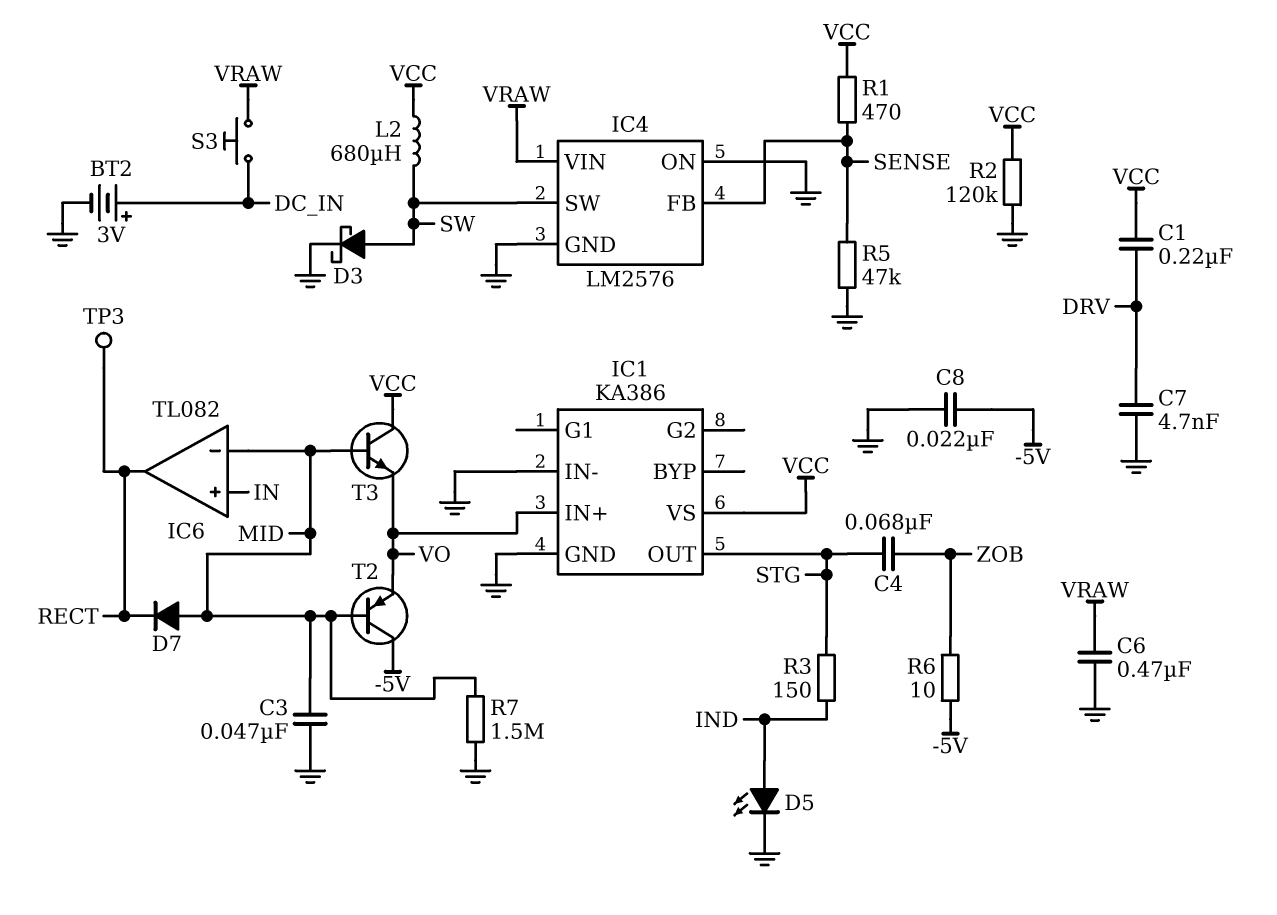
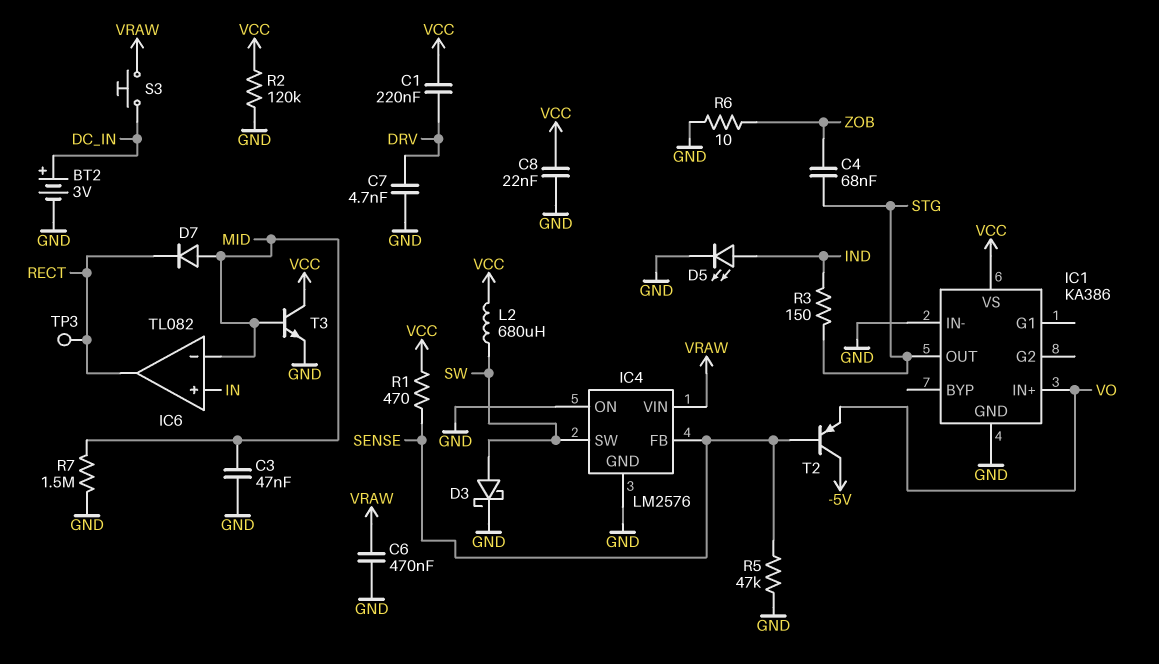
C8: 22nF (-5V, GND) -> 22nF (GND, VCC)
R6: 10 (-5V, ZOB) -> 10 (GND, ZOB)
T2: PNP (B MID, C -5V, E VO) -> PNP (B SENSE, C -5V, E VO)
T3: NPN (B MID, C VCC, E VO) -> NPN (B MID, C VCC, E GND)

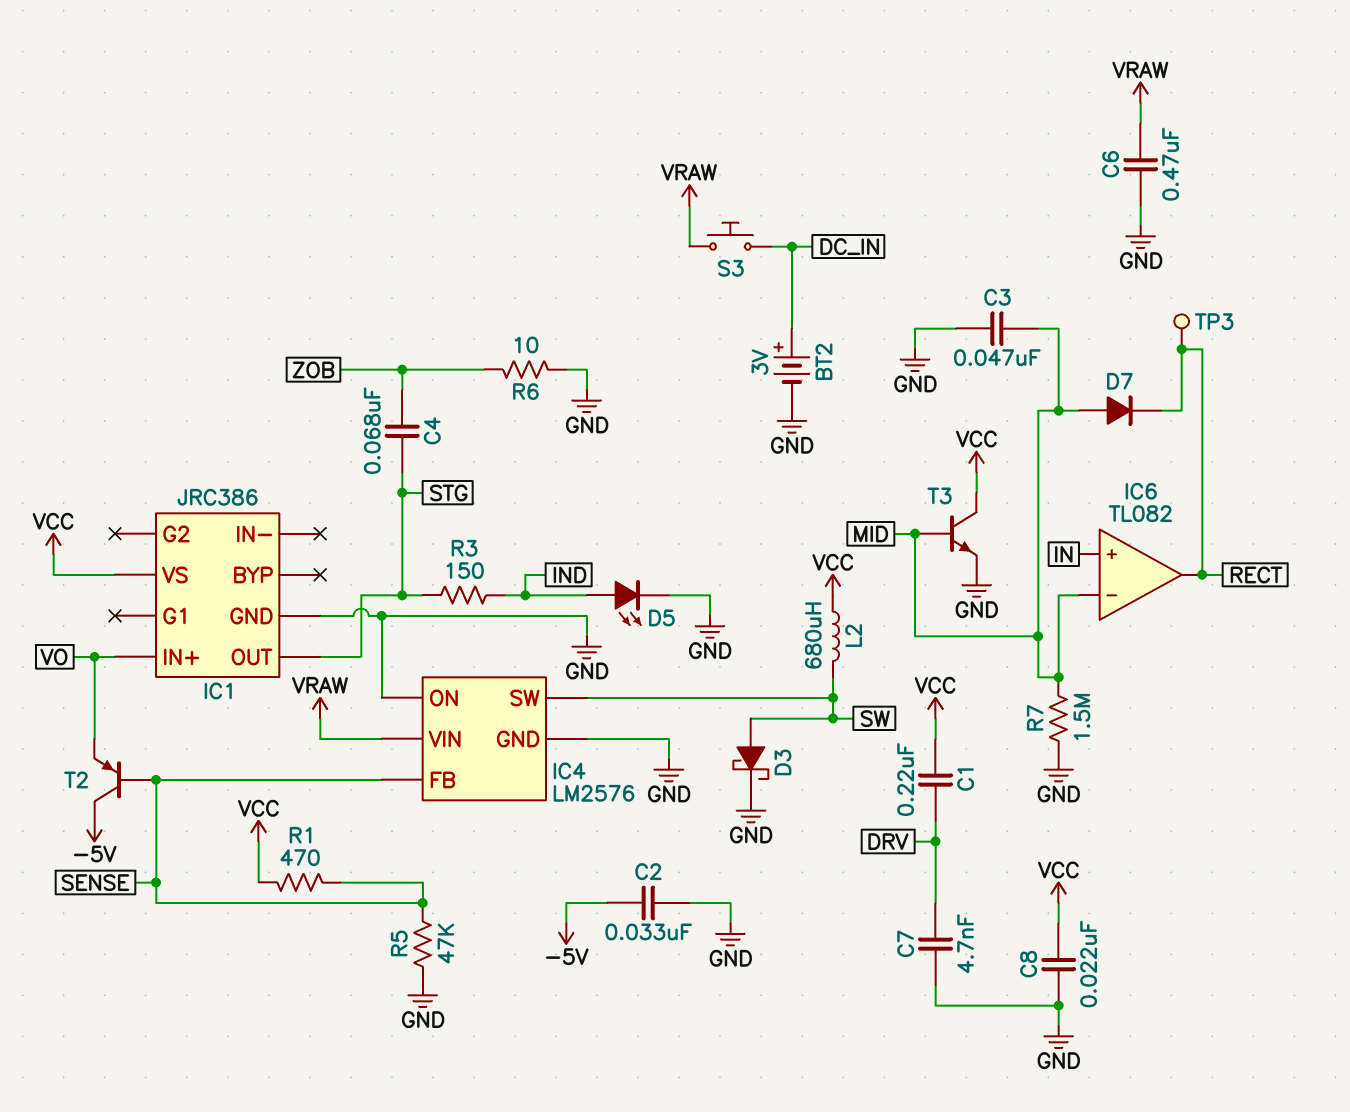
C2: none -> 33nF (-5V, GND)
IC1: KA386 -> JRC386
IC1 pin IN-: GND -> none
R2: 120k (GND, VCC) -> none

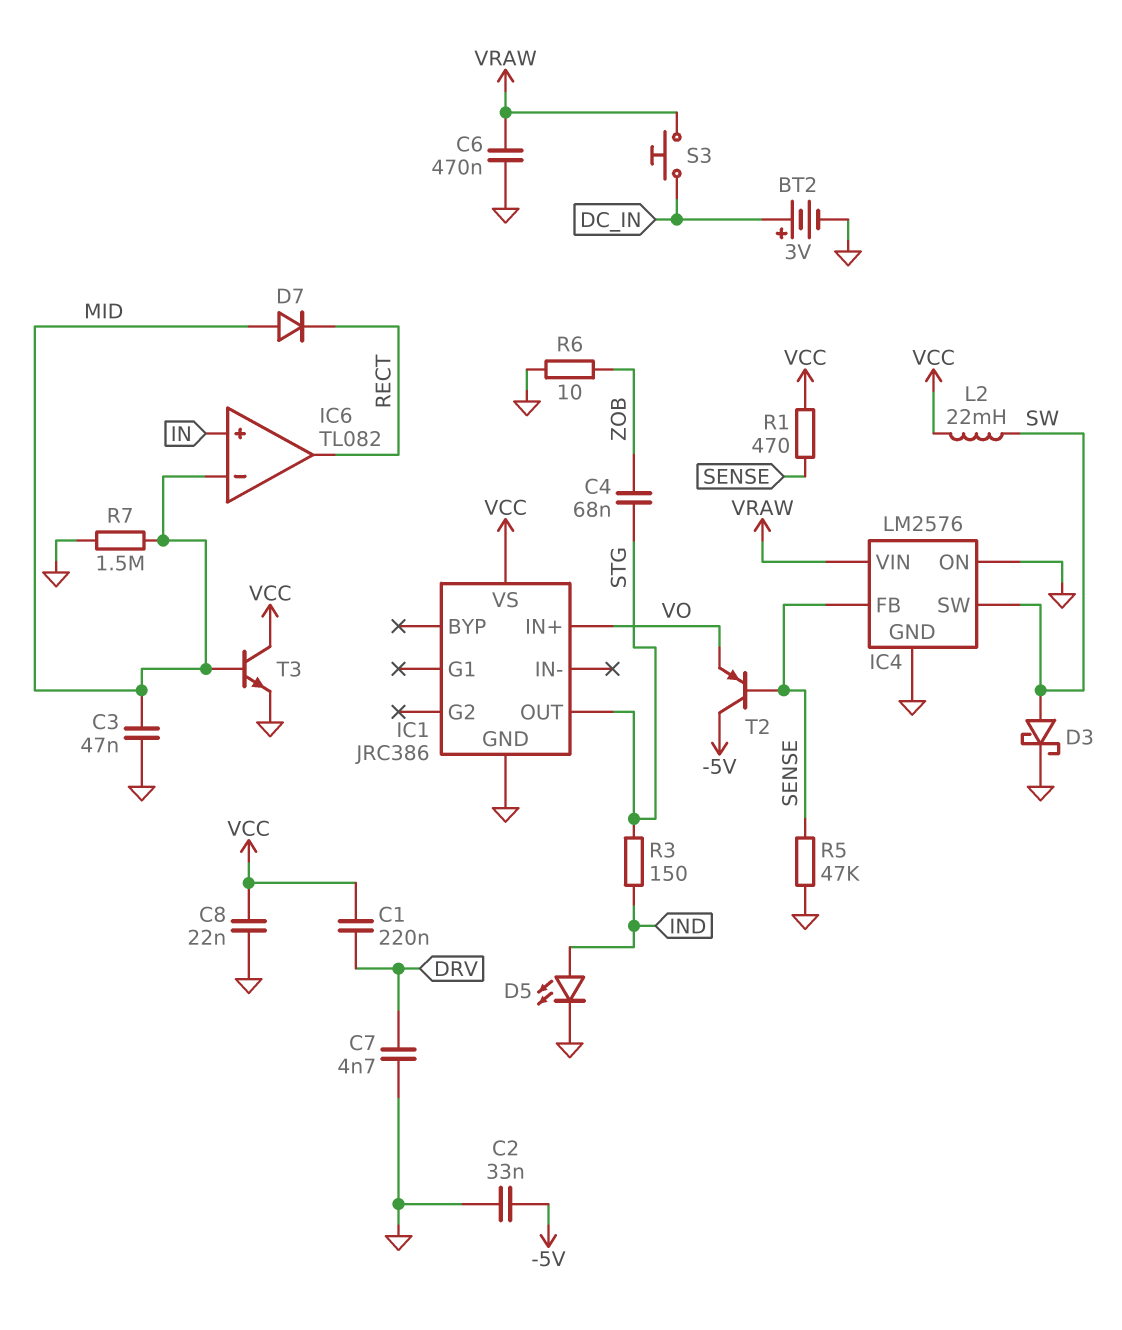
L2: 680uH (SW, VCC) -> 22mH (SW, VCC)
TP3: test point (RECT) -> none

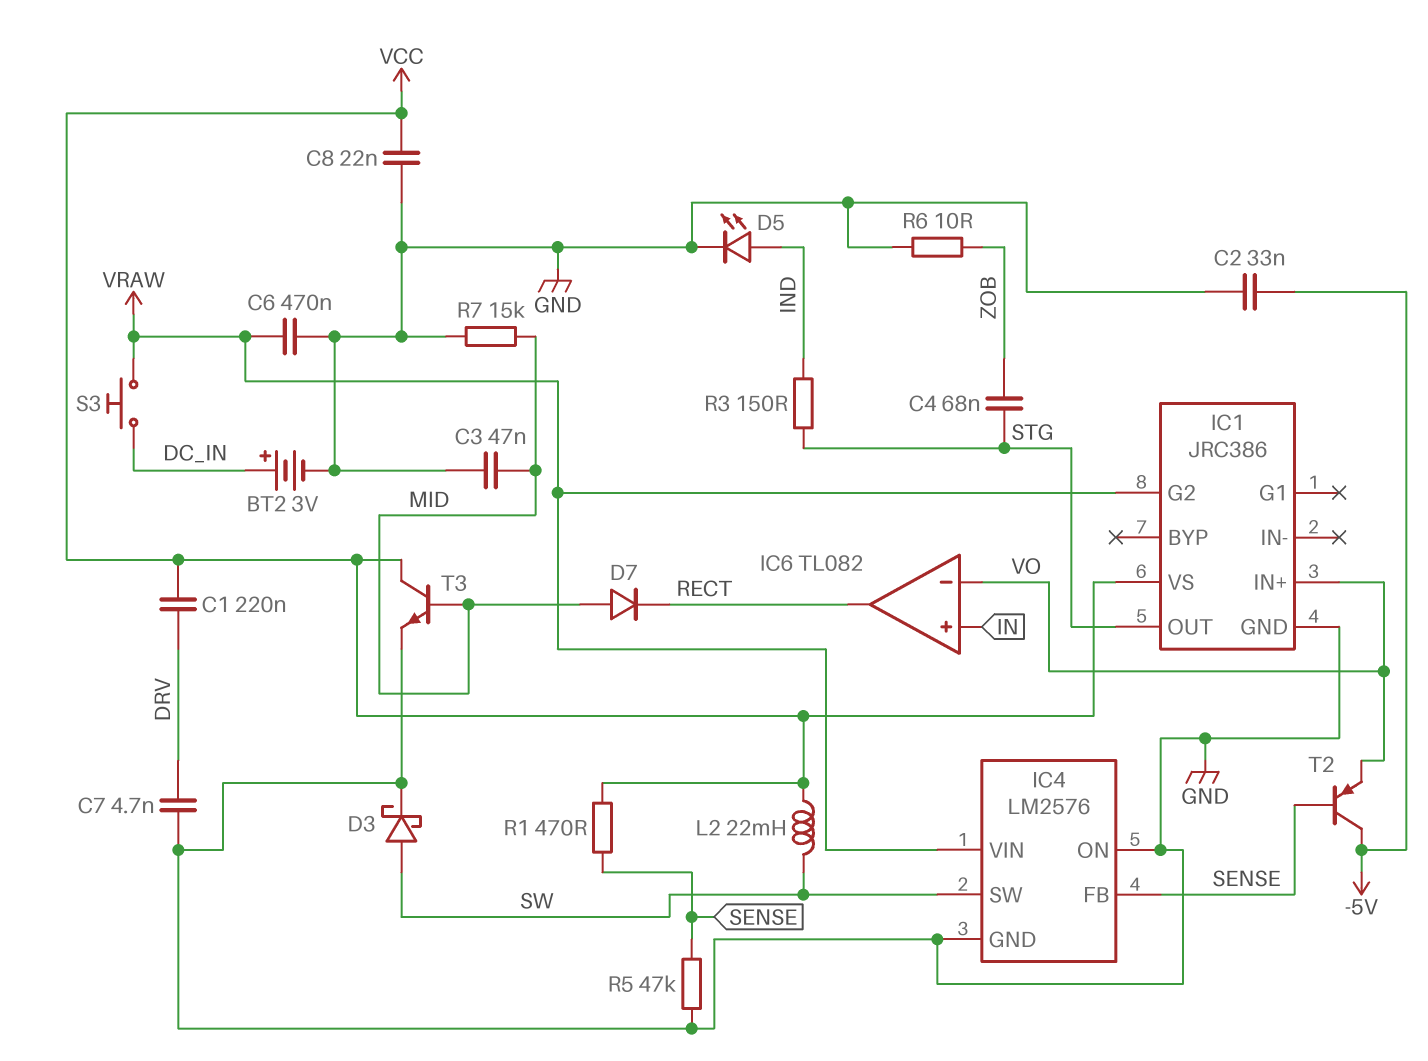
IC1 pin G2: none -> VRAW
IC6 pin in-: MID -> VO
R7: 1.5M (GND, MID) -> 15k (GND, MID)

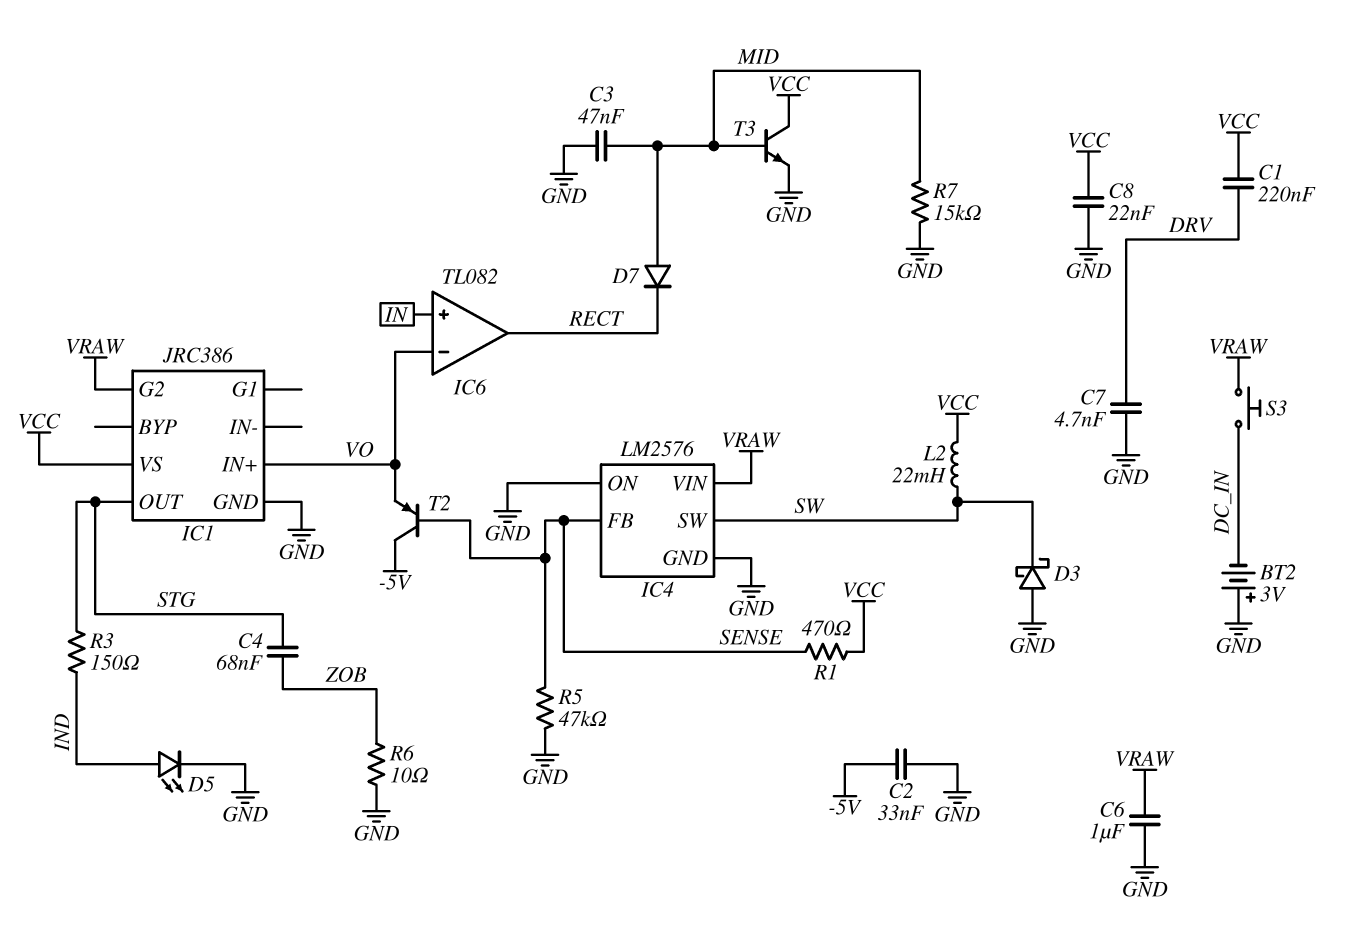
BT2: 3V (plus DC_IN, minus GND) -> 3V (plus GND, minus DC_IN)
C6: 470nF (GND, VRAW) -> 1uF (GND, VRAW)
D3: schottky (A SW, K GND) -> schottky (A GND, K SW)

